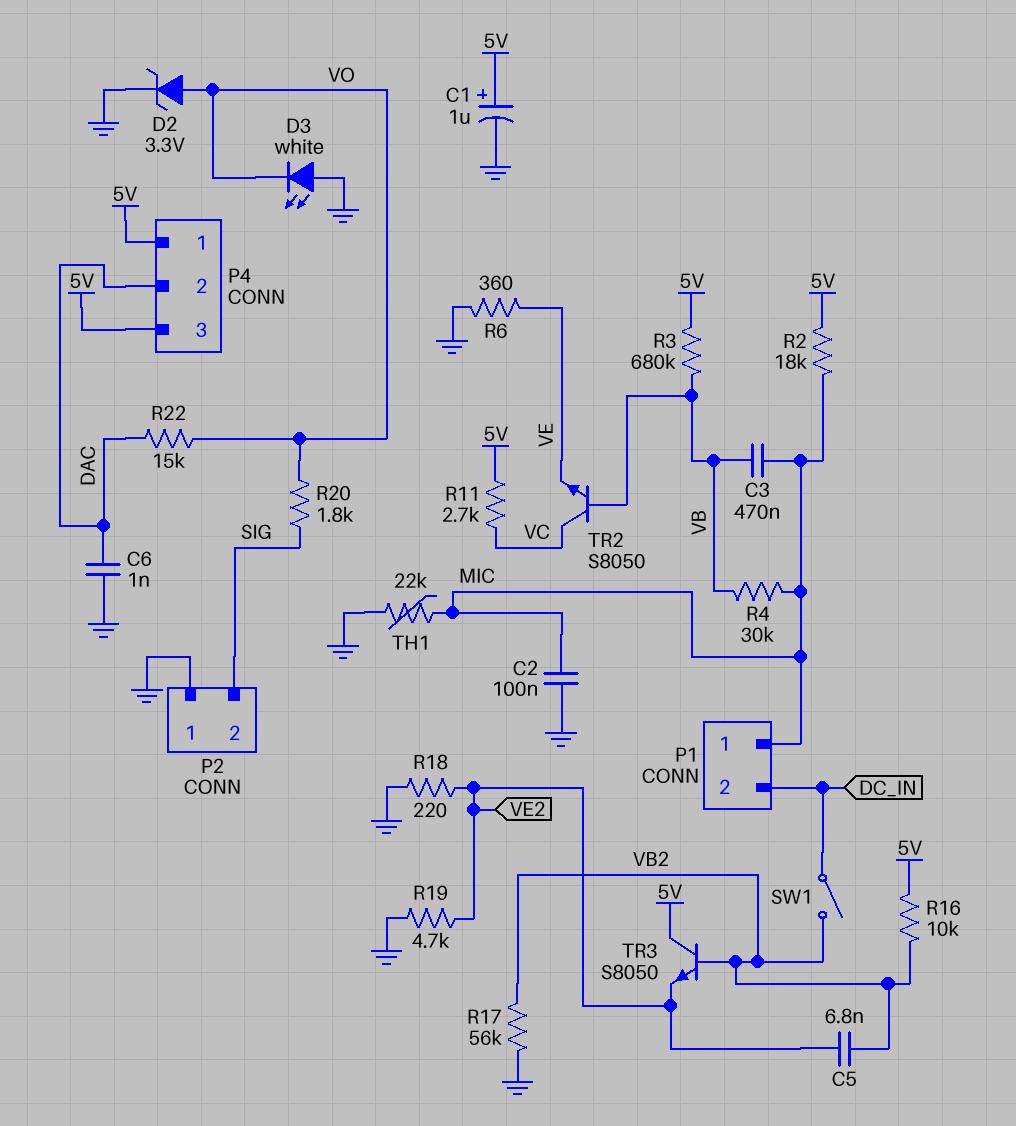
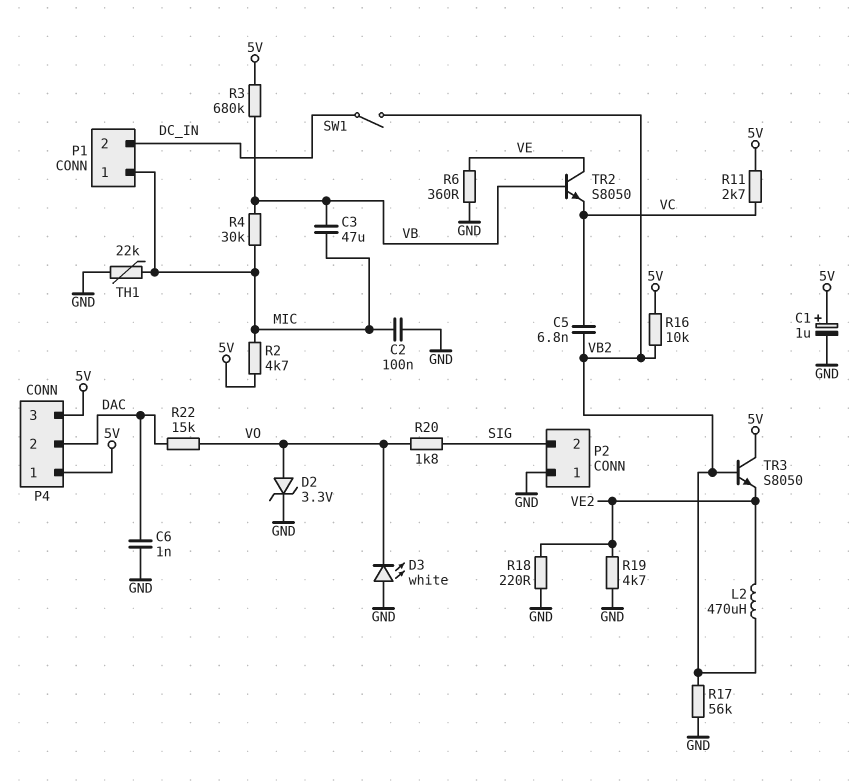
C3: 470nF (MIC, VB) -> 47uF (MIC, VB)
C5: 6.8nF (VB2, VE2) -> 6.8nF (VB2, VC)
L2: none -> 470uH (VB2, VE2)
R2: 18k (5V, MIC) -> 4.7k (5V, MIC)
TR2: NPN S8050 (B VB, C VC, E VE) -> NPN S8050 (B VB, C VE, E VC)

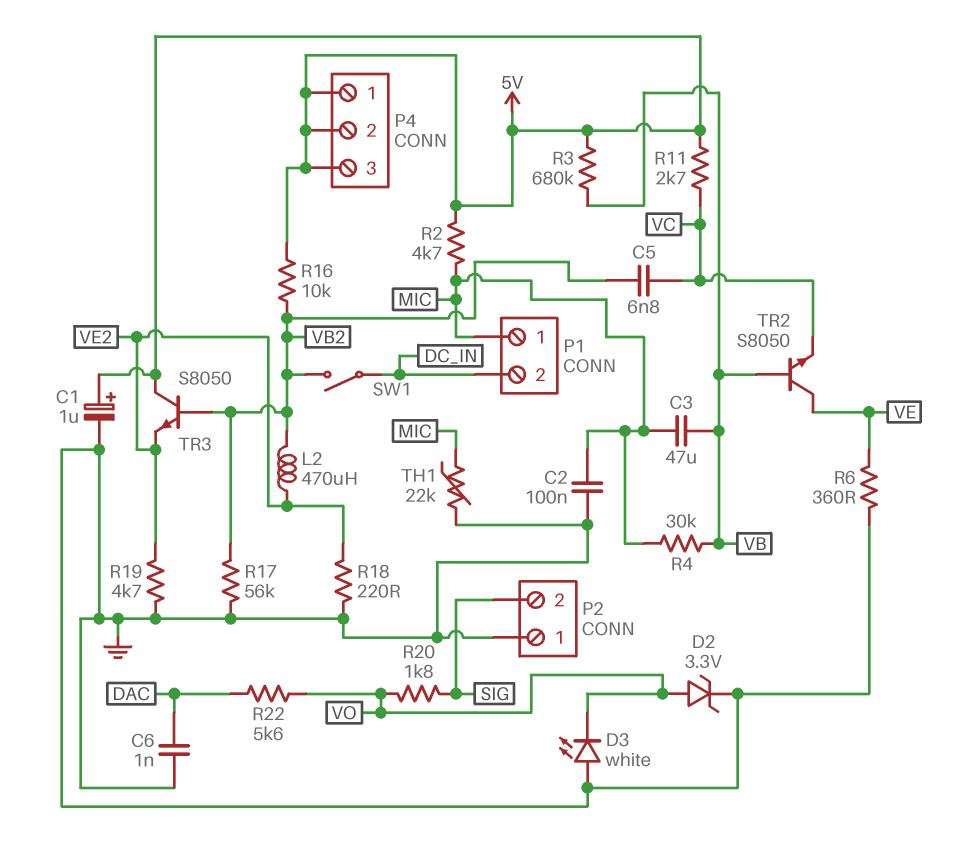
P4 pin 2: DAC -> 5V
R22: 15k (DAC, VO) -> 5.6k (DAC, VO)

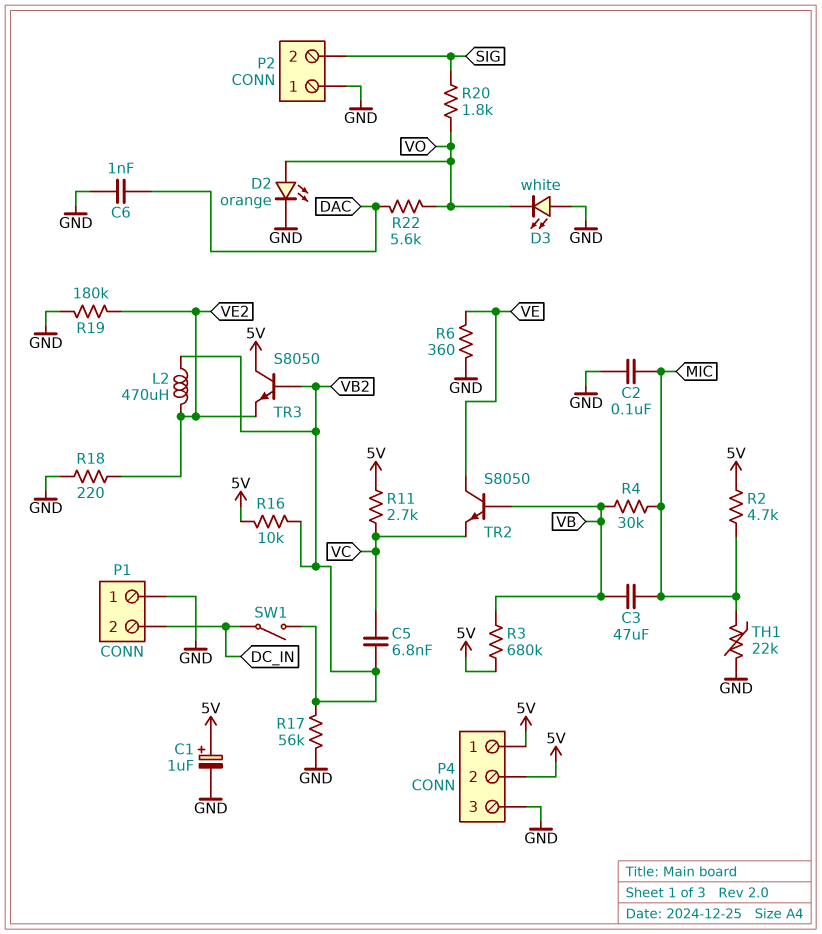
D2: zener 3.3V (A VO, K GND) -> LED orange (A VO, K GND)
P1 pin 1: MIC -> GND
P4 pin 3: 5V -> GND
R19: 4.7k (GND, VE2) -> 180k (GND, VE2)

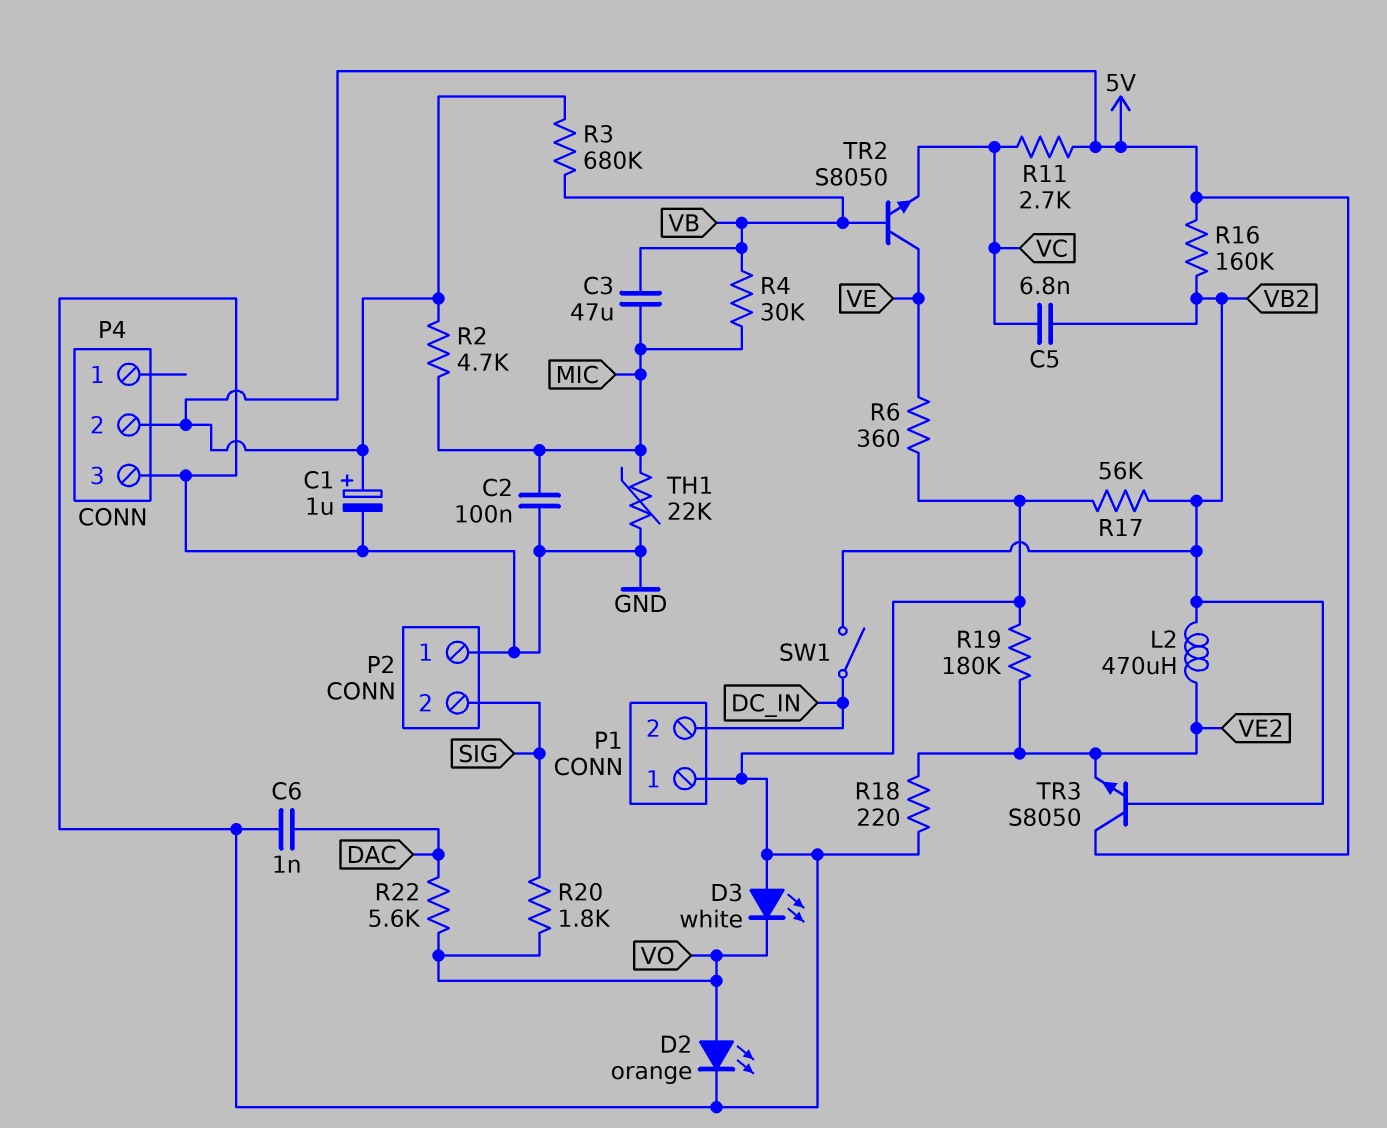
P4 pin 1: 5V -> none
R16: 10k (5V, VB2) -> 160k (5V, VB2)

